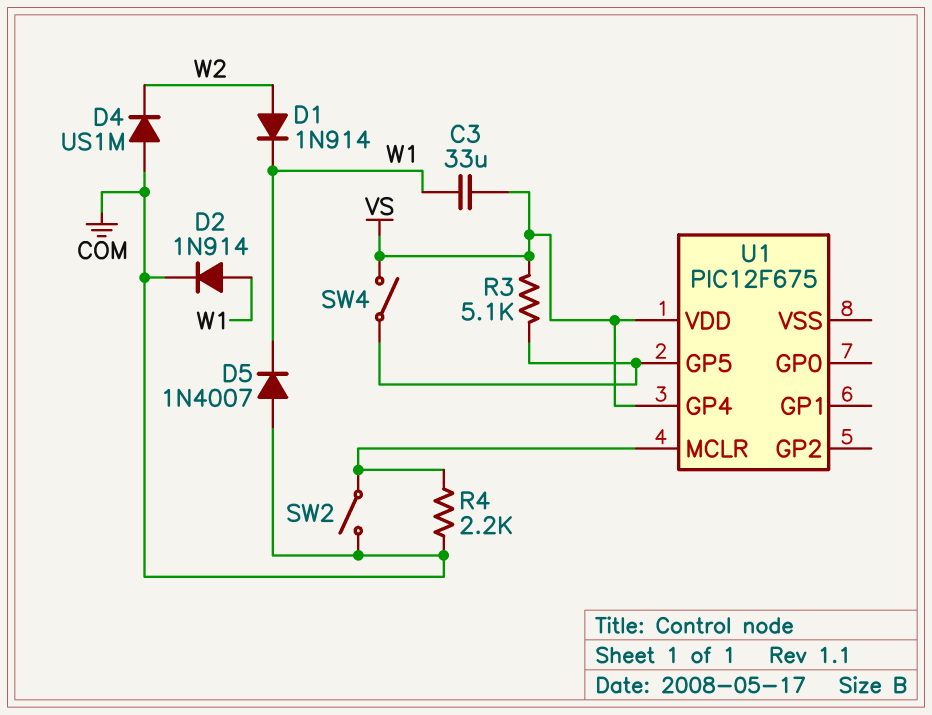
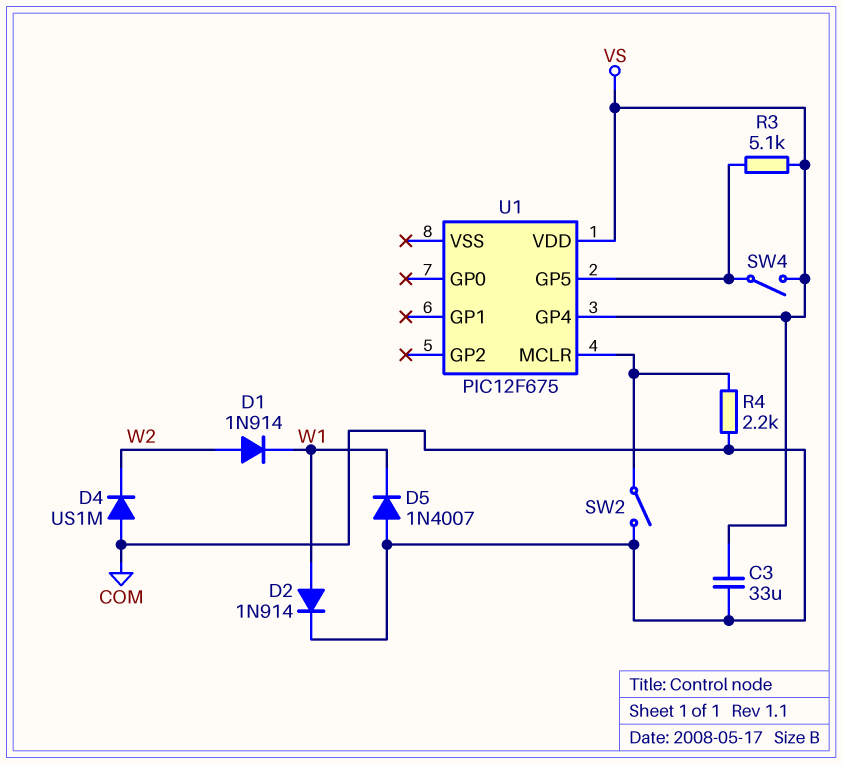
C3: 33uF (VS, W1) -> 33uF (COM, VS)

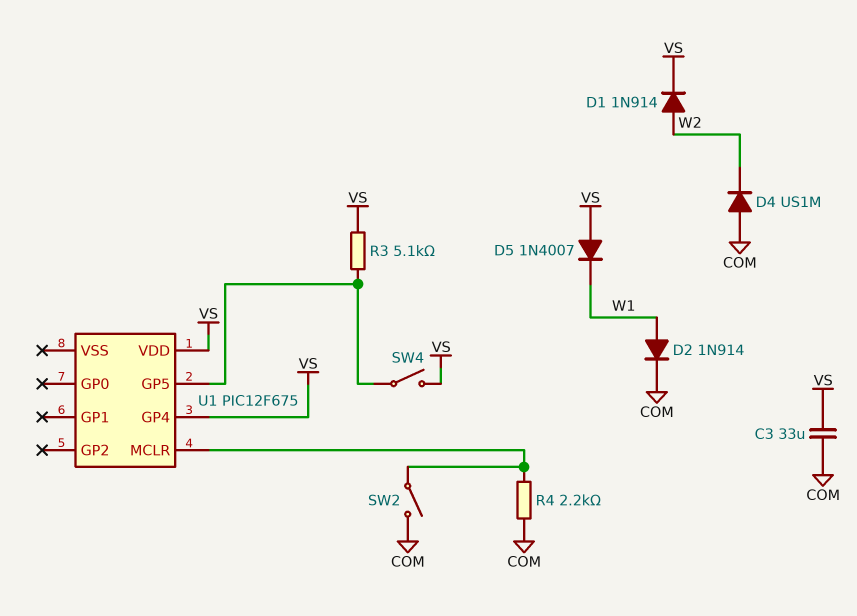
D1: diode 1N914 (A W2, K W1) -> diode 1N914 (A W2, K VS)
D5: diode 1N4007 (A COM, K W1) -> diode 1N4007 (A VS, K W1)

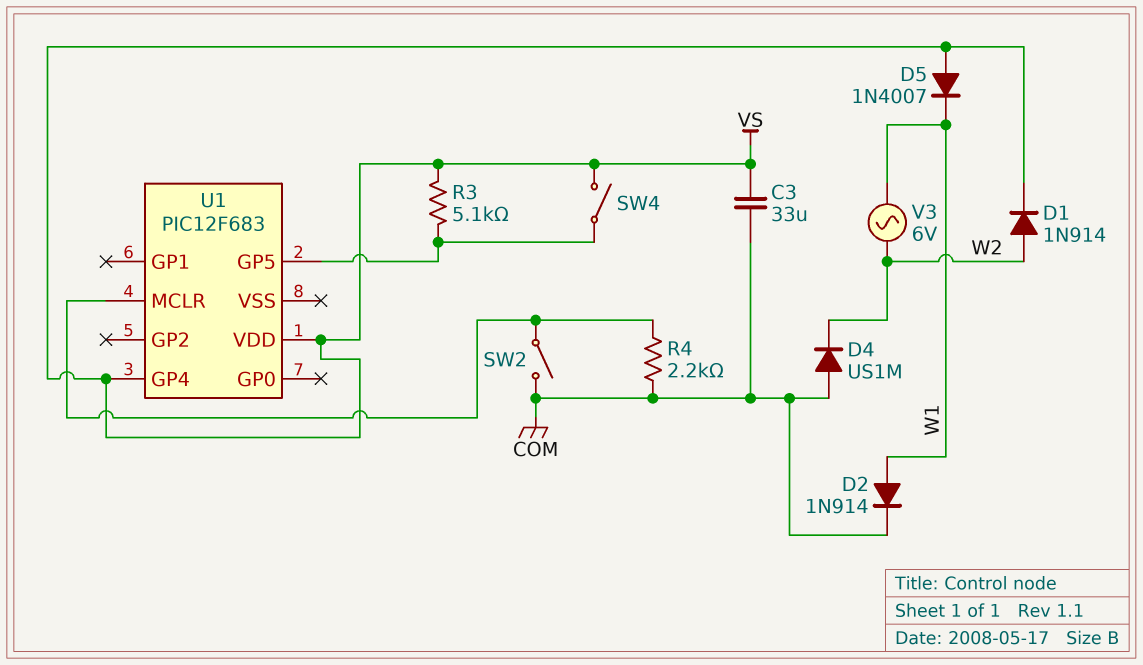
U1: PIC12F675 -> PIC12F683
V3: none -> AC 6V (W1, W2)

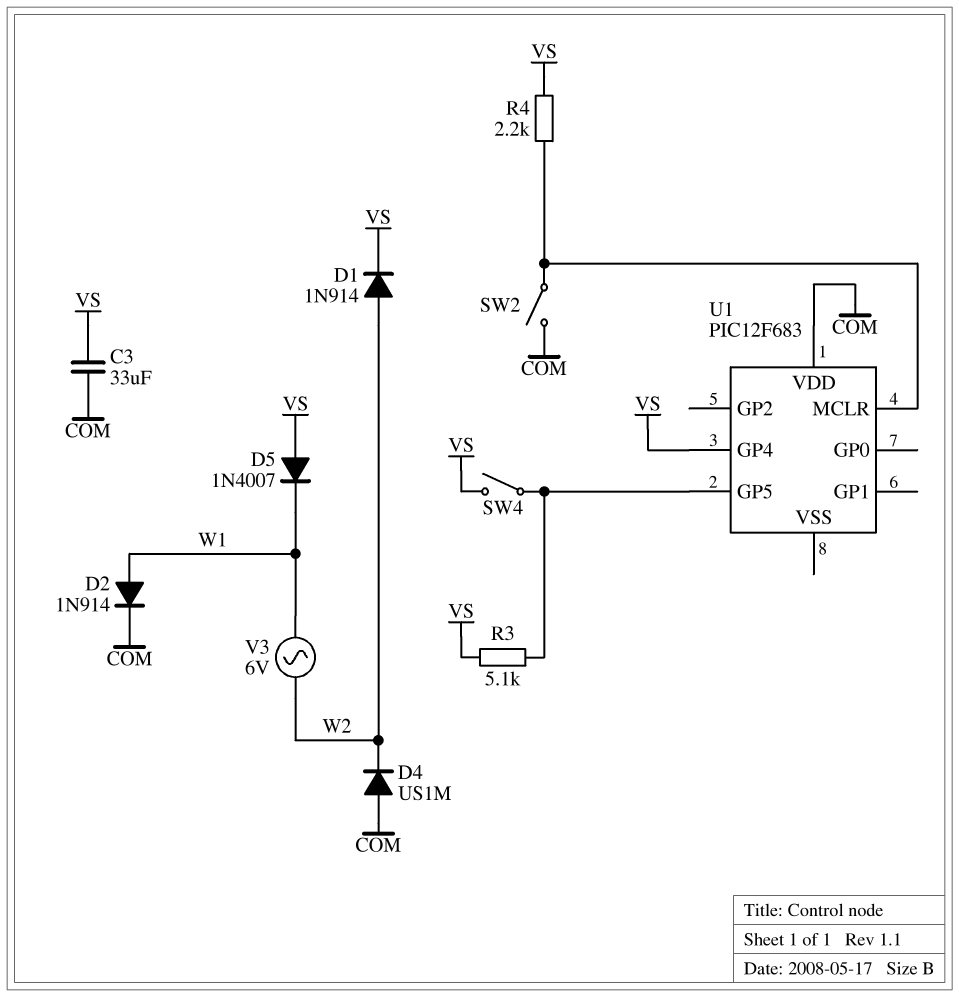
R4: 2.2k (COM, U1/MCLR) -> 2.2k (U1/MCLR, VS)
U1 pin VDD: VS -> COM

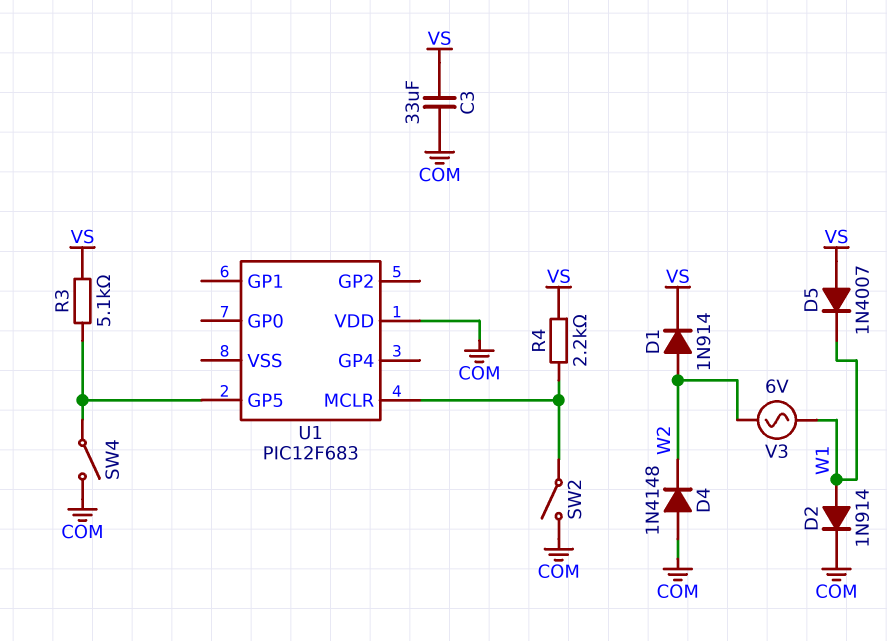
D4: diode US1M (A COM, K W2) -> diode 1N4148 (A COM, K W2)
SW4: switch (U1/GP5, VS) -> switch (COM, U1/GP5)
U1 pin GP4: VS -> none

